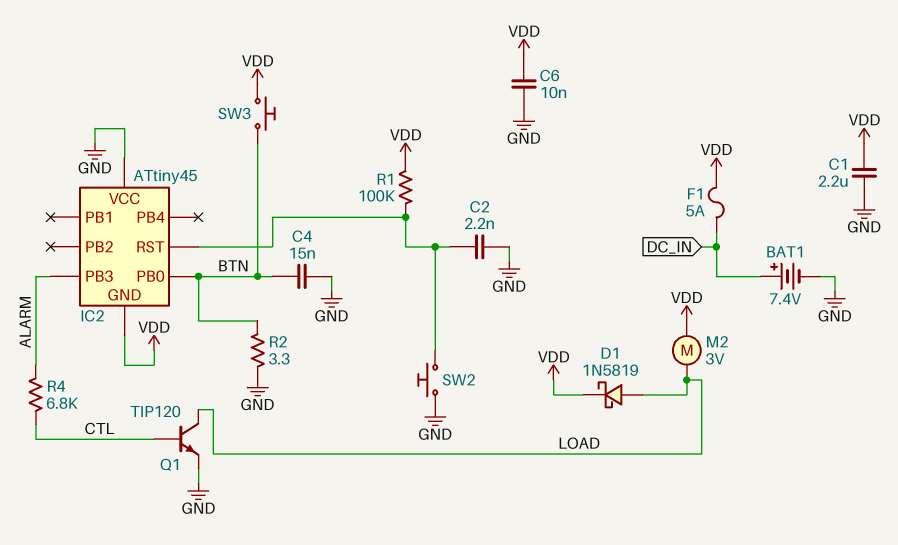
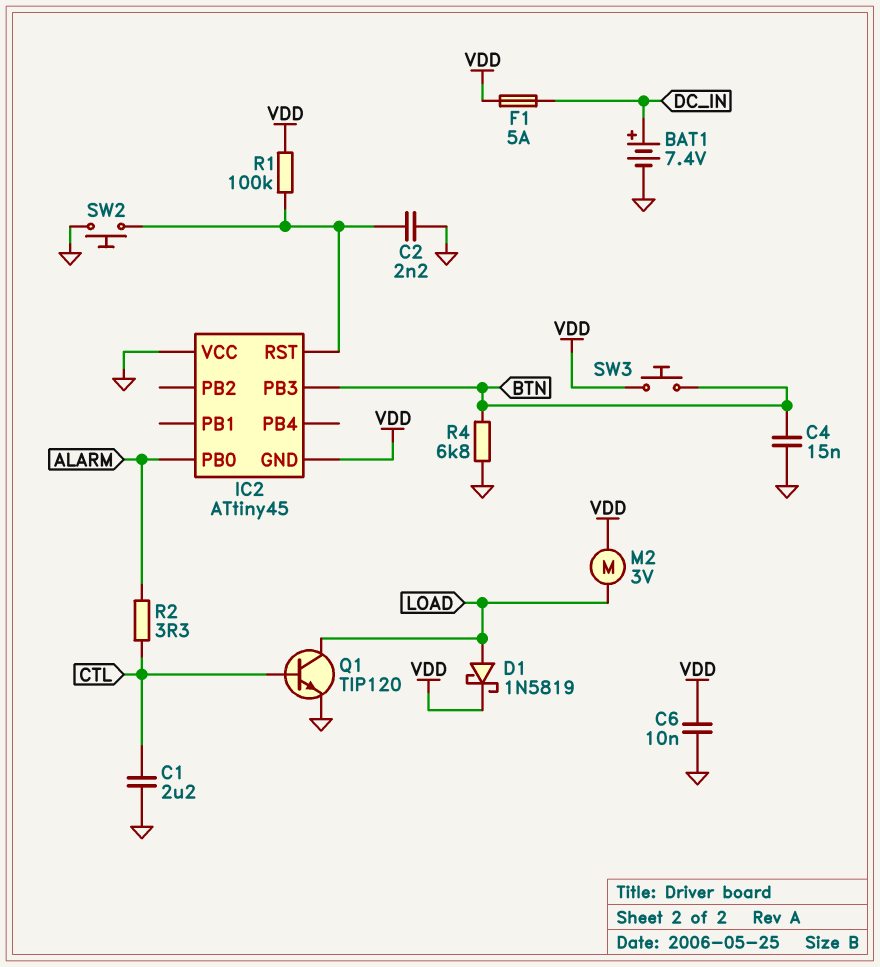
C1: 2.2uF (GND, VDD) -> 2.2uF (CTL, GND)
IC2 pin PB0: BTN -> ALARM
IC2 pin PB3: ALARM -> BTN
R2: 3.3 (BTN, GND) -> 3.3 (ALARM, CTL)
R4: 6.8k (ALARM, CTL) -> 6.8k (BTN, GND)

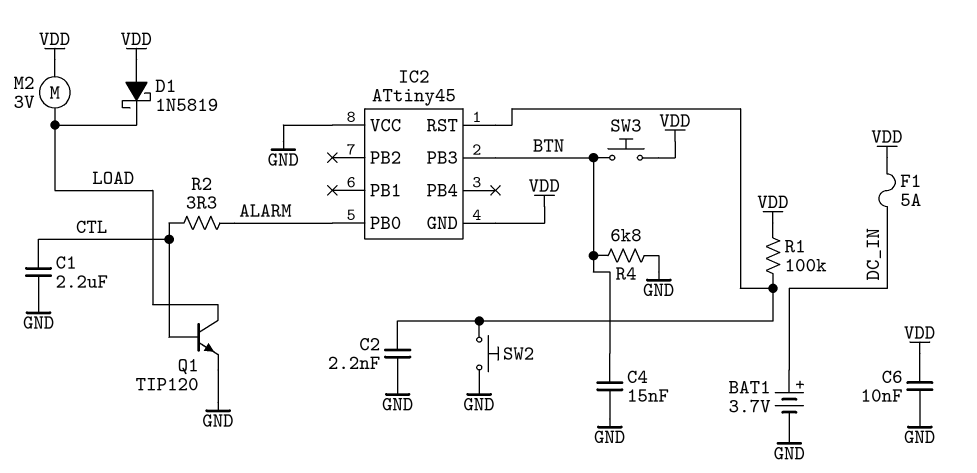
BAT1: 7.4V (plus DC_IN, minus GND) -> 3.7V (plus DC_IN, minus GND)
D1: schottky 1N5819 (A LOAD, K VDD) -> schottky 1N5819 (A VDD, K LOAD)

